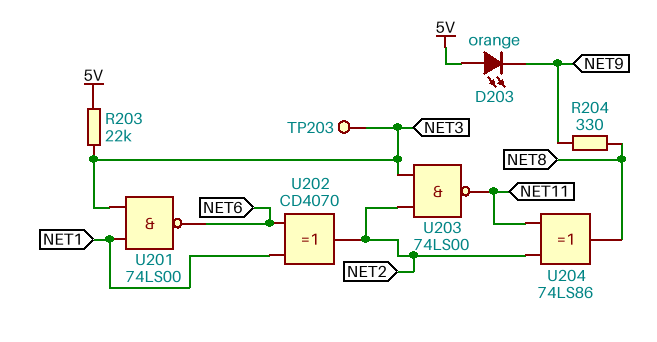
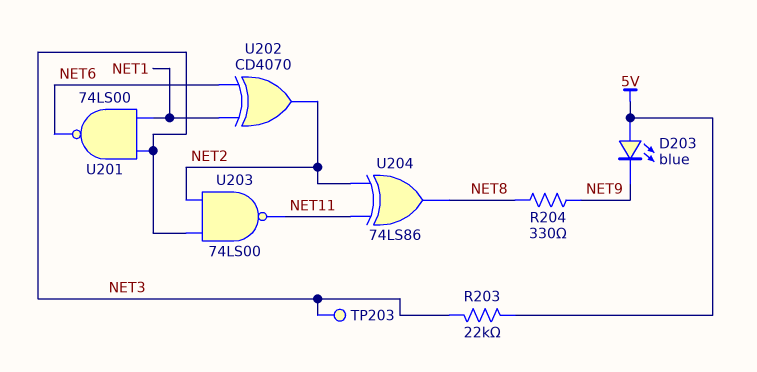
D203: LED orange (A 5V, K NET9) -> LED blue (A 5V, K NET9)

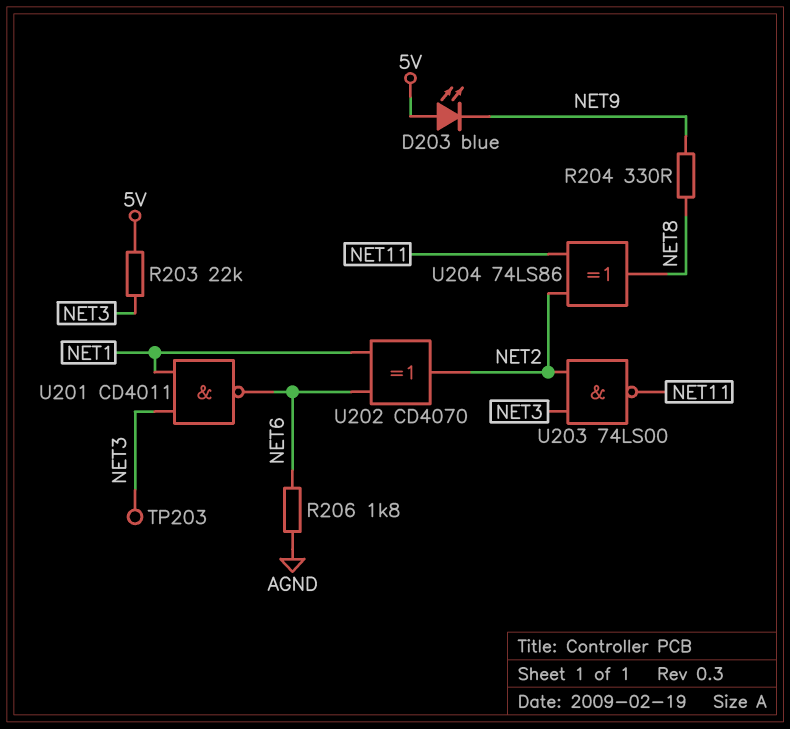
R206: none -> 1.8k (AGND, NET6)
U201: NAND 74LS00 (in NET1, in NET3, out NET6) -> NAND CD4011 (in NET1, in NET3, out NET6)

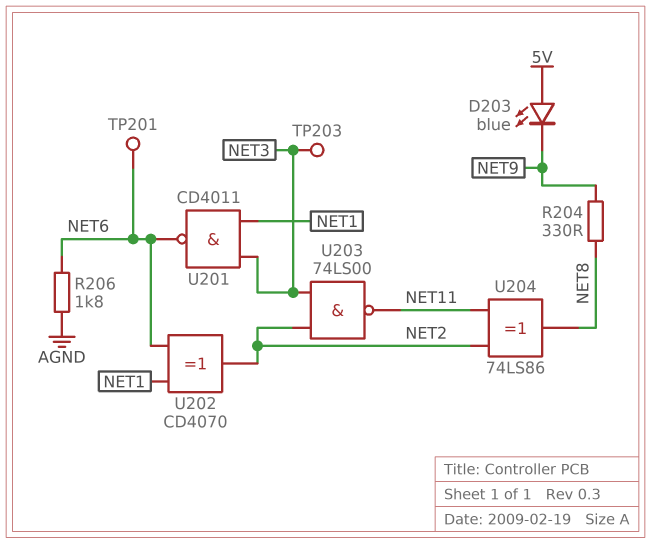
R203: 22k (5V, NET3) -> none
TP201: none -> test point (NET6)

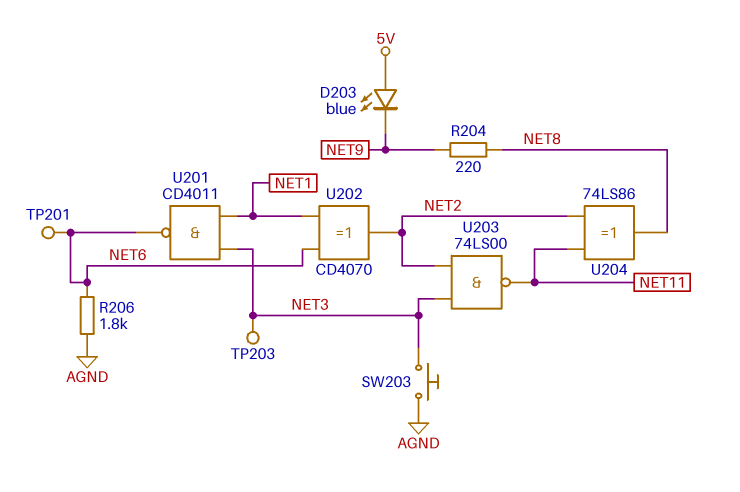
R204: 330 (NET8, NET9) -> 220 (NET8, NET9)
SW203: none -> button (AGND, NET3)

